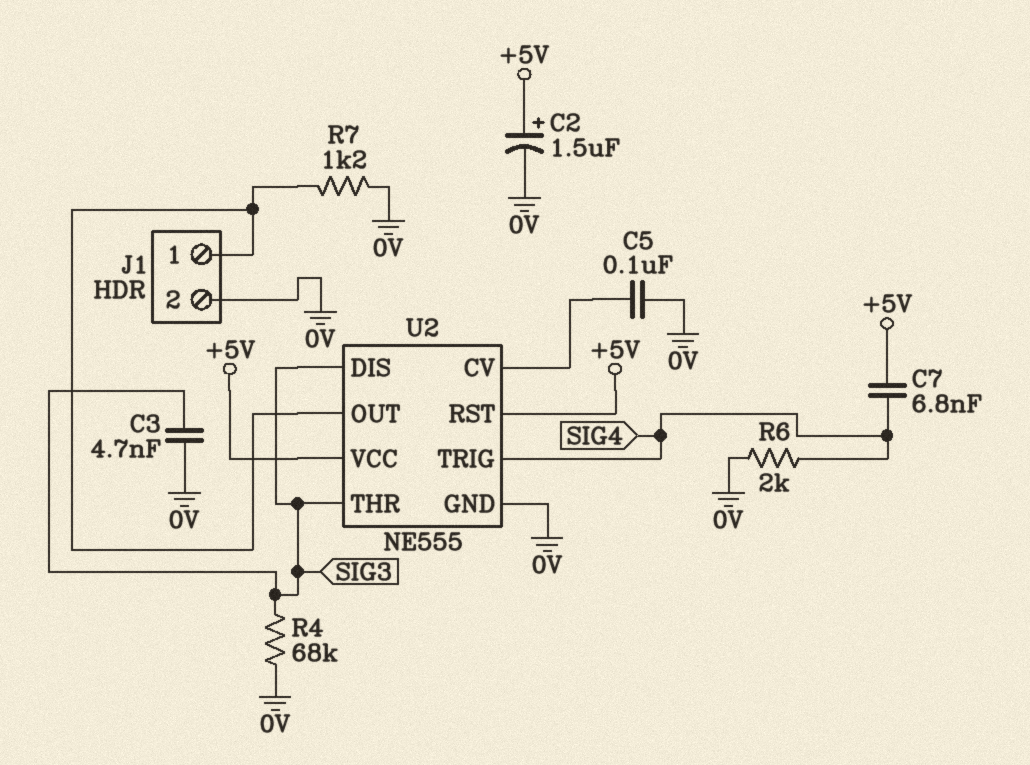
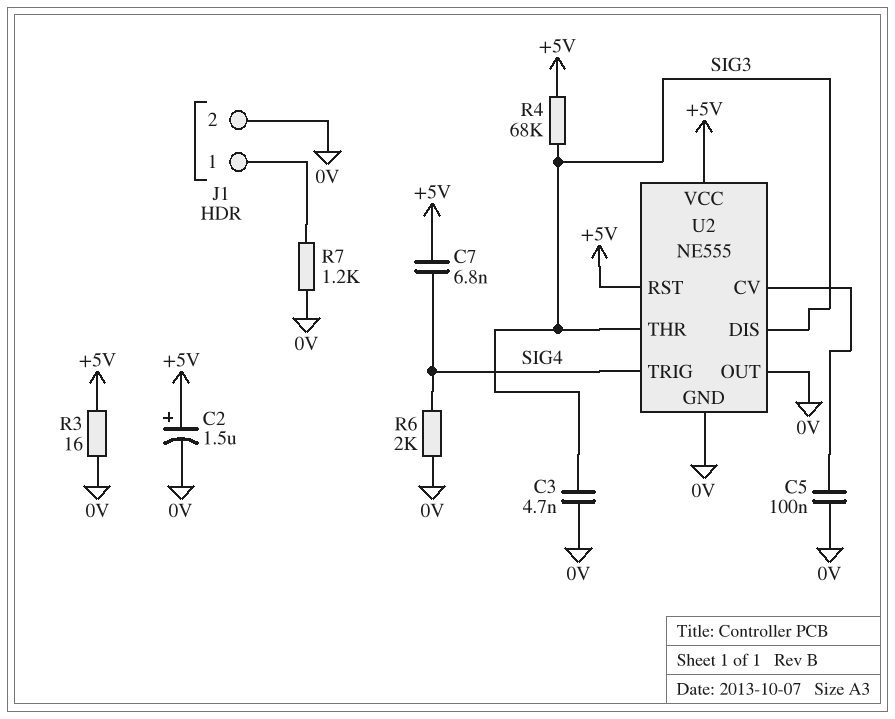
R3: none -> 16 (+5V, 0V)
R4: 68k (0V, SIG3) -> 68k (+5V, SIG3)
U2 pin OUT: J1/1 -> 0V

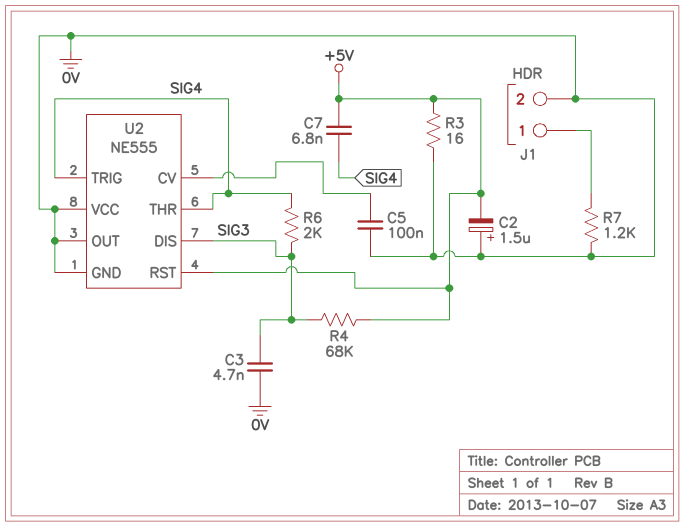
C2: 1.5uF (plus +5V, minus 0V) -> 1.5uF (plus 0V, minus +5V)
R6: 2k (0V, SIG4) -> 2k (SIG3, SIG4)
U2 pin THR: SIG3 -> SIG4
U2 pin VCC: +5V -> 0V

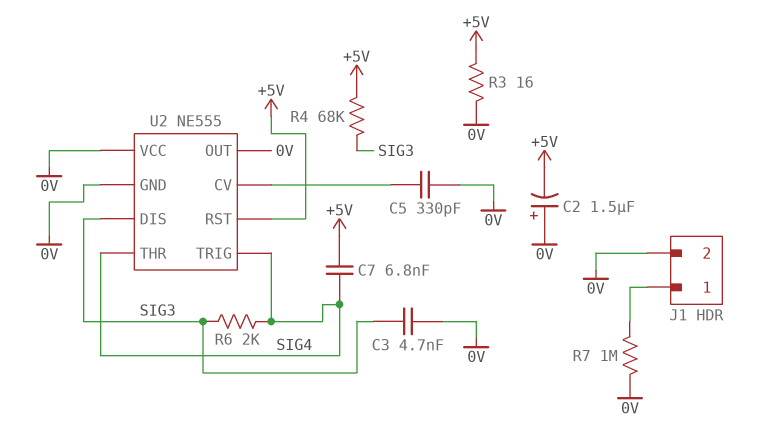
C5: 100nF (0V, U2/CV) -> 330pF (0V, U2/CV)
R7: 1.2k (0V, J1/1) -> 1M (0V, J1/1)

